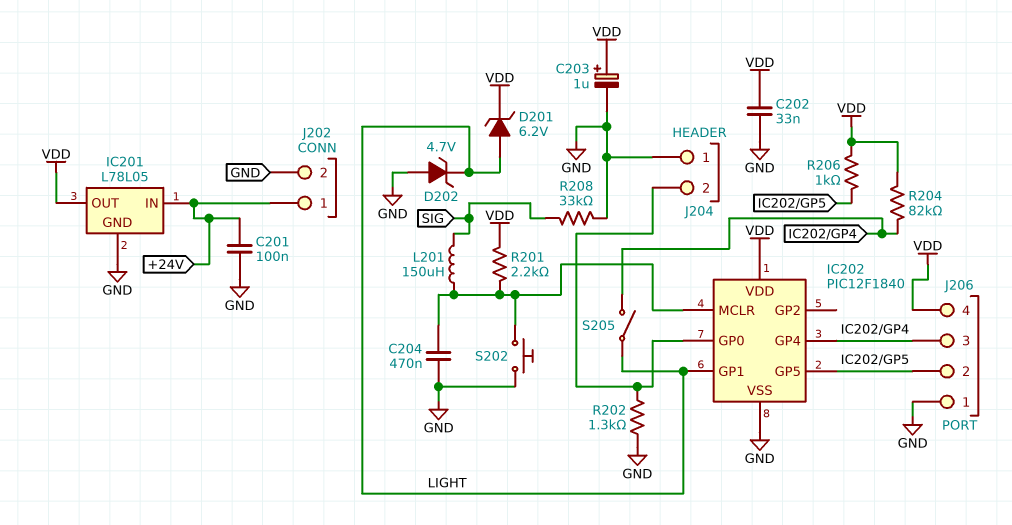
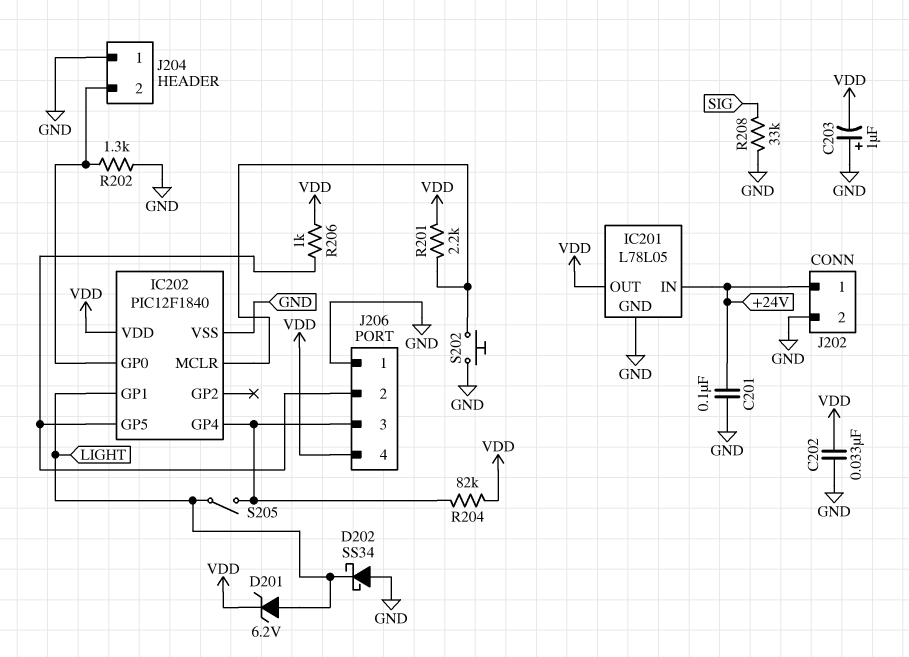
C203: 1uF (plus VDD, minus GND) -> 1uF (plus GND, minus VDD)
C204: 470nF (GND, IC202/MCLR) -> none
D202: zener 4.7V (A GND, K LIGHT) -> schottky SS34 (A GND, K LIGHT)
L201: 150uH (IC202/MCLR, SIG) -> none

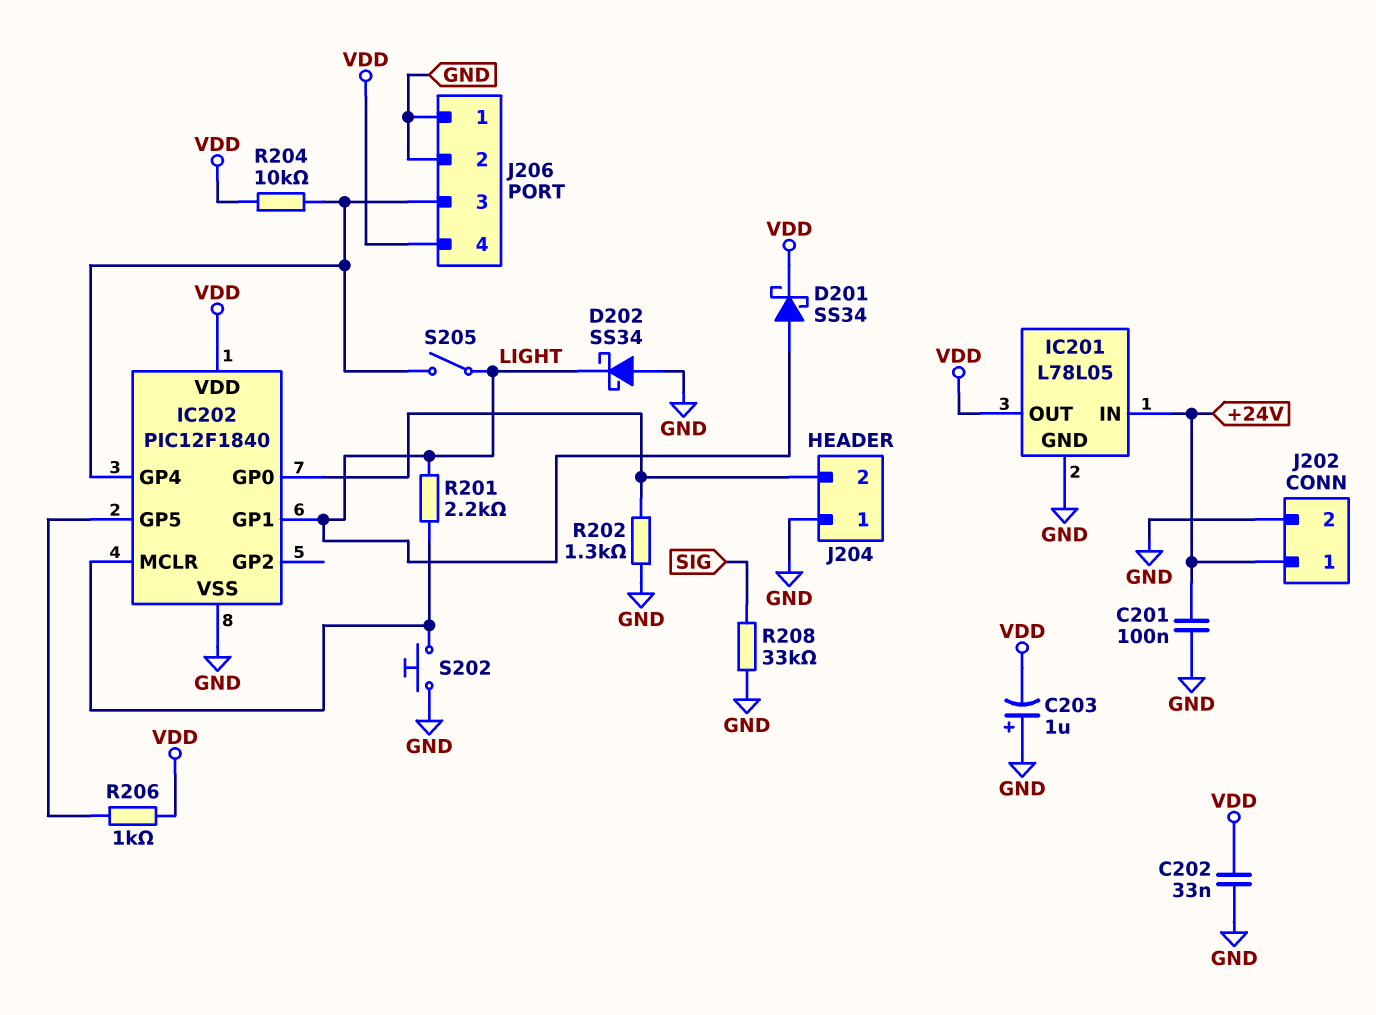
D201: zener 6.2V (A LIGHT, K VDD) -> schottky SS34 (A LIGHT, K VDD)
J206 pin 2: IC202/GP5 -> GND
R201: 2.2k (IC202/MCLR, VDD) -> 2.2k (IC202/MCLR, LIGHT)
R204: 82k (IC202/GP4, VDD) -> 10k (IC202/GP4, VDD)

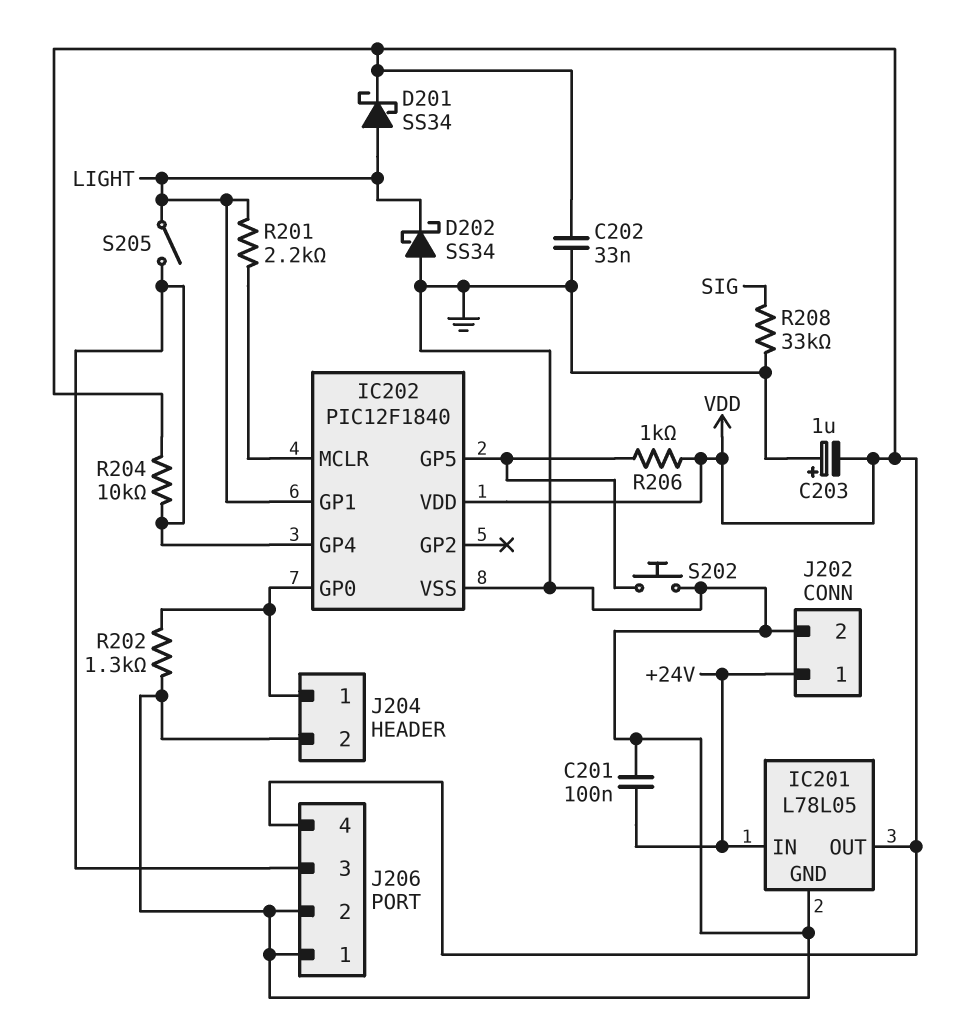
J204 pin 1: GND -> IC202/GP0
J204 pin 2: IC202/GP0 -> GND
S202: button (GND, IC202/MCLR) -> button (GND, IC202/GP5)

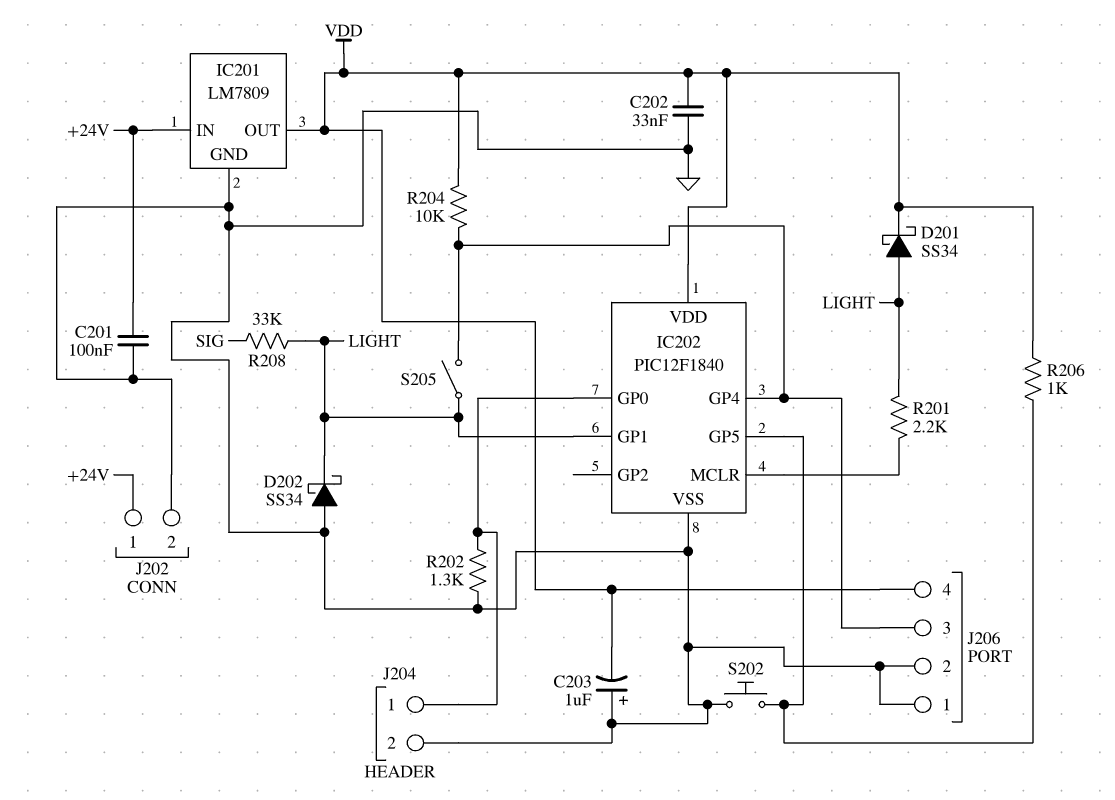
IC201: L78L05 -> LM7809
R208: 33k (GND, SIG) -> 33k (LIGHT, SIG)

